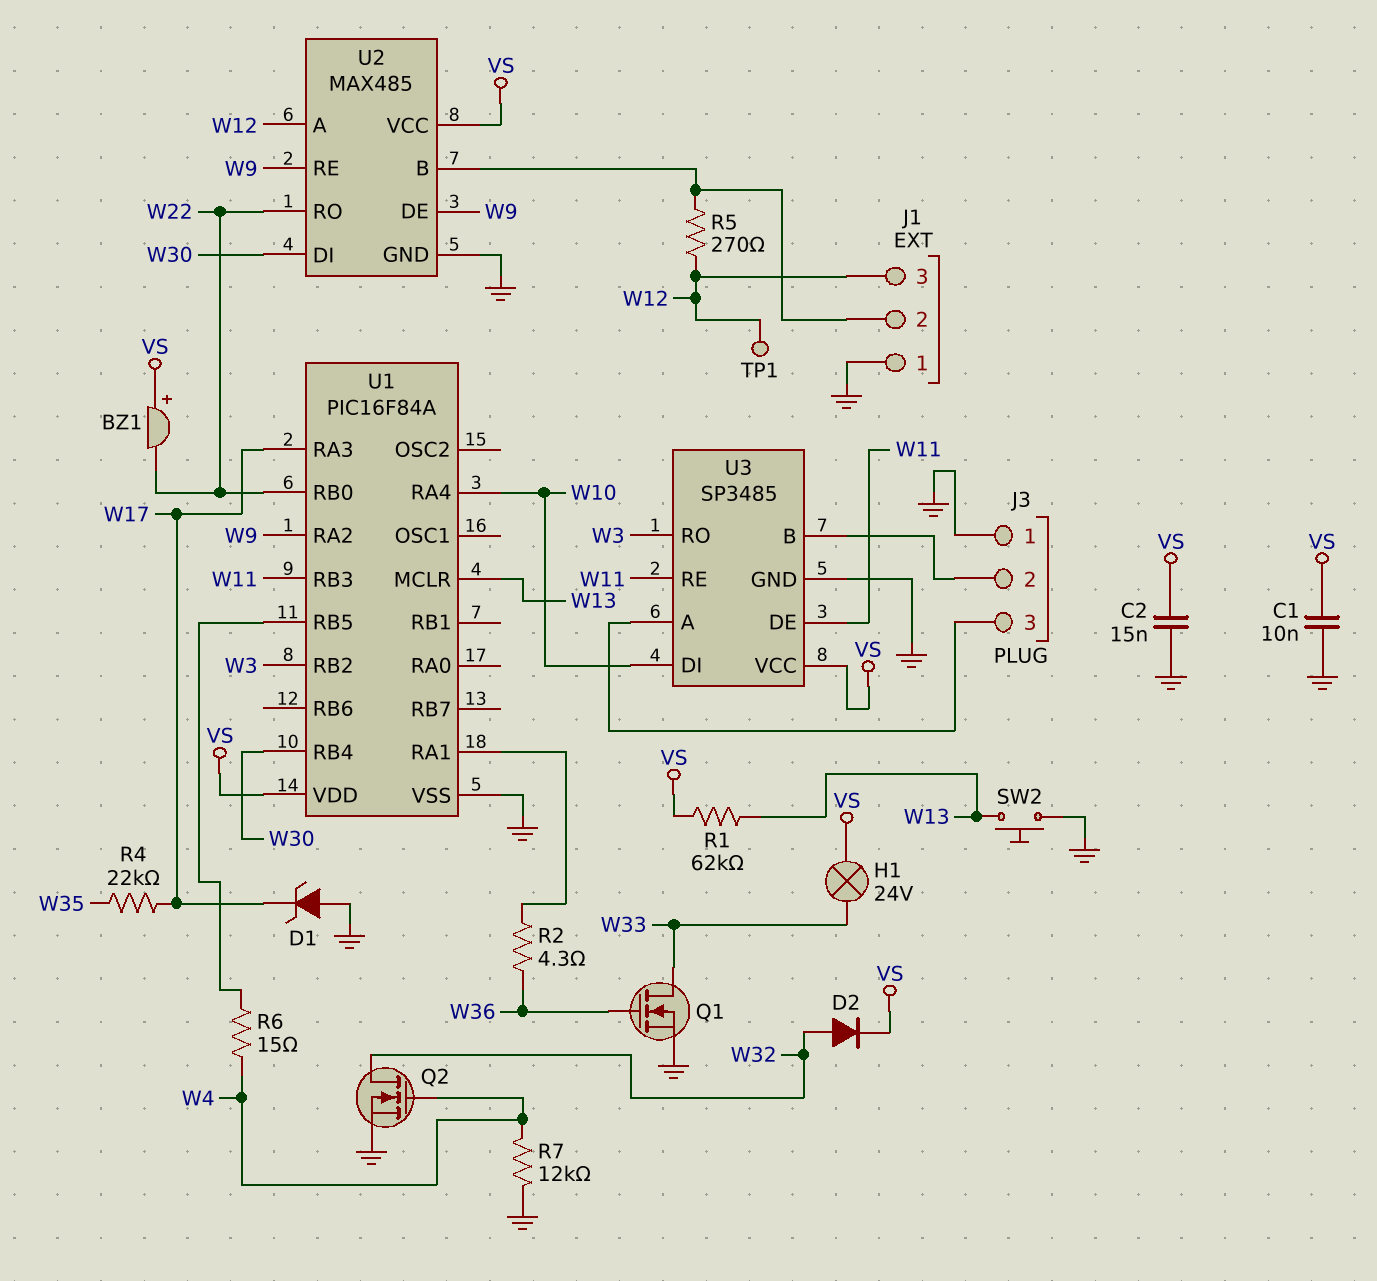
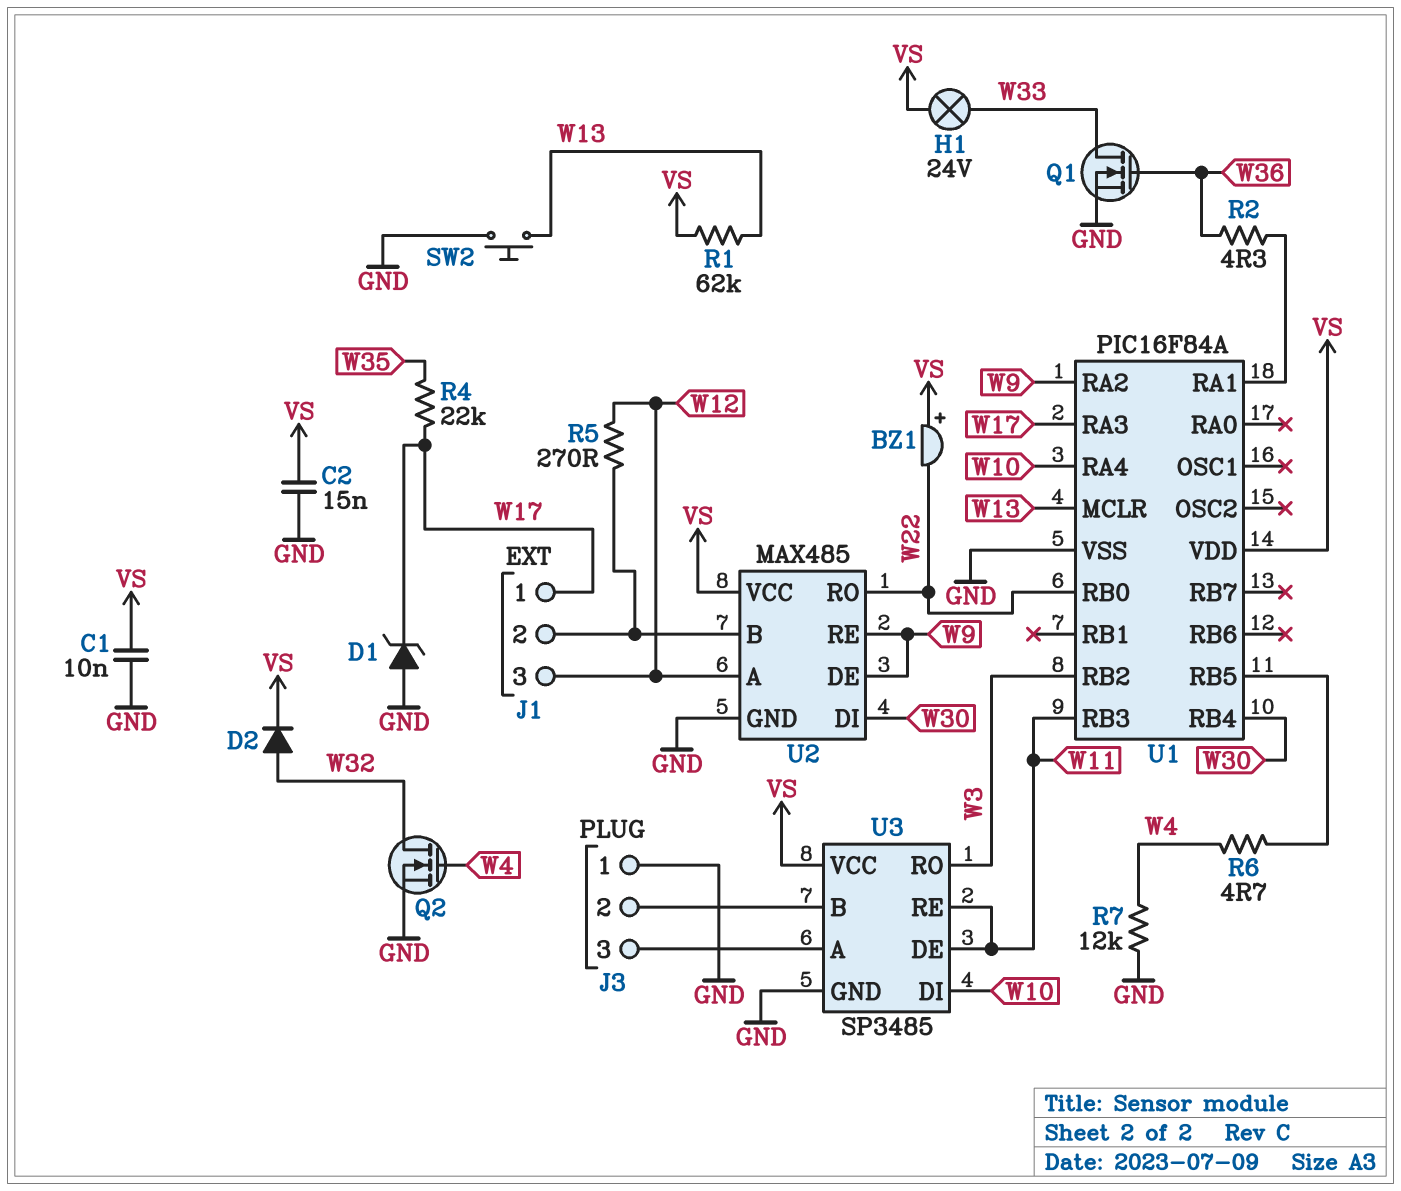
J1 pin 1: GND -> W17
R6: 15 (U1/RB5, W4) -> 4.7 (U1/RB5, W4)
TP1: test point (W12) -> none

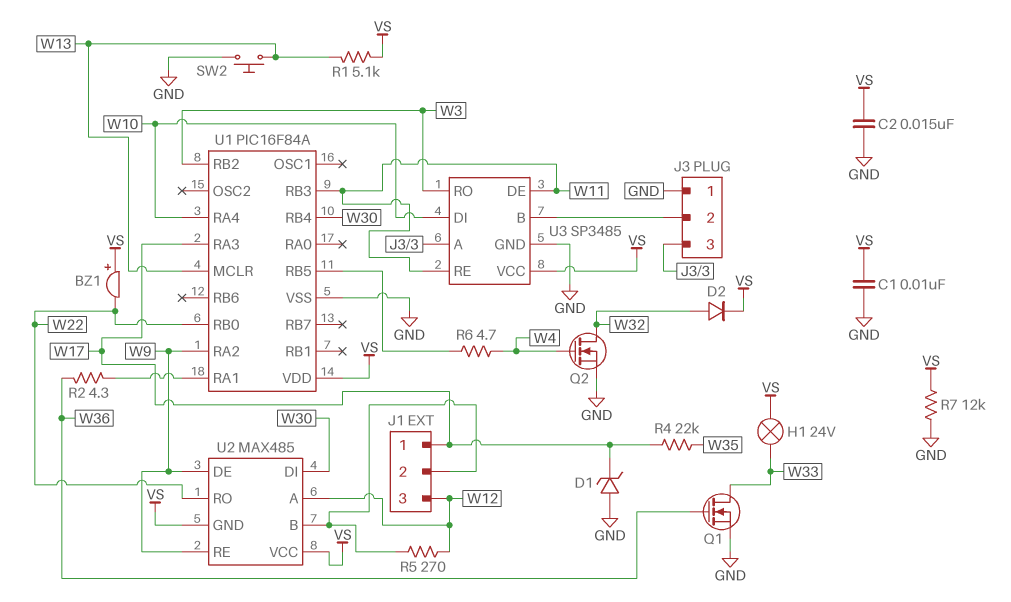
R1: 62k (VS, W13) -> 5.1k (VS, W13)
R7: 12k (GND, W4) -> 12k (GND, VS)
U2 pin GND: GND -> VS

